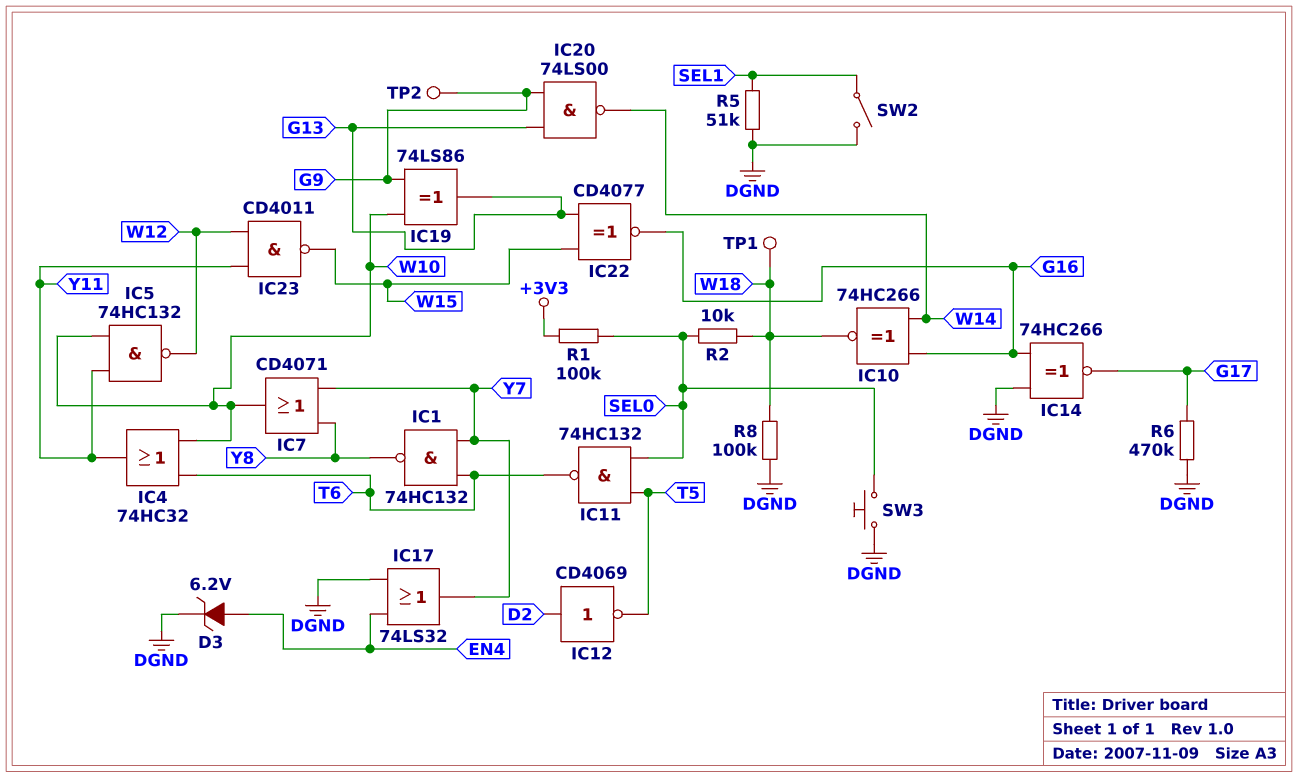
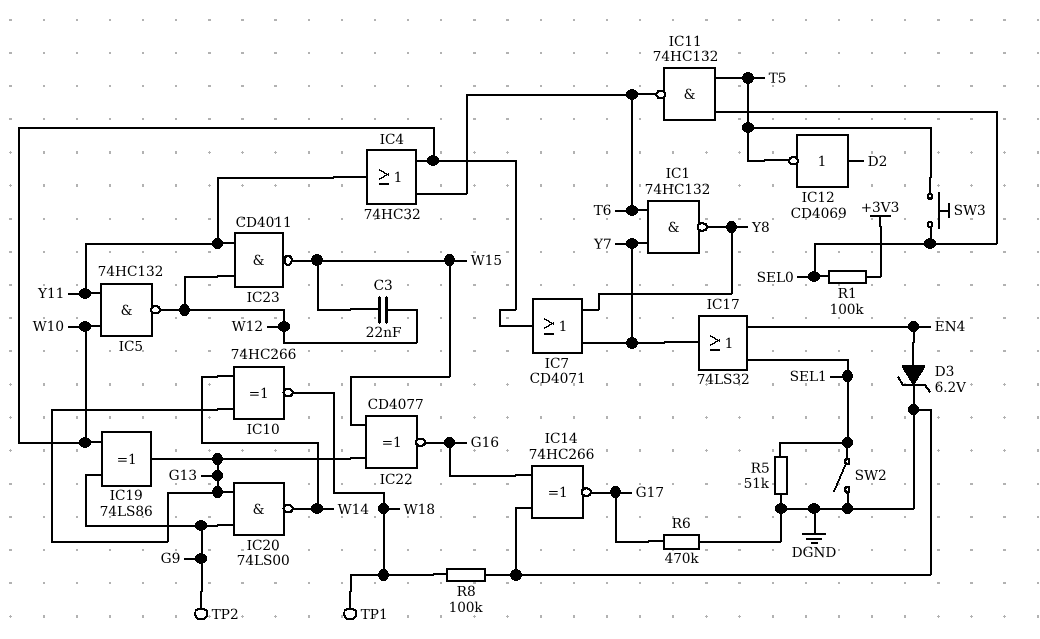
C3: none -> 22nF (W12, W15)
IC10: XNOR 74HC266 (in G16, in W14, out W18) -> XNOR 74HC266 (in G13, in W14, out W18)
IC17: OR 74LS32 (in DGND, in EN4, out Y7) -> OR 74LS32 (in EN4, in SEL1, out Y7)
R2: 10k (SEL0, W18) -> none
SW3: button (DGND, SEL0) -> button (SEL0, T5)

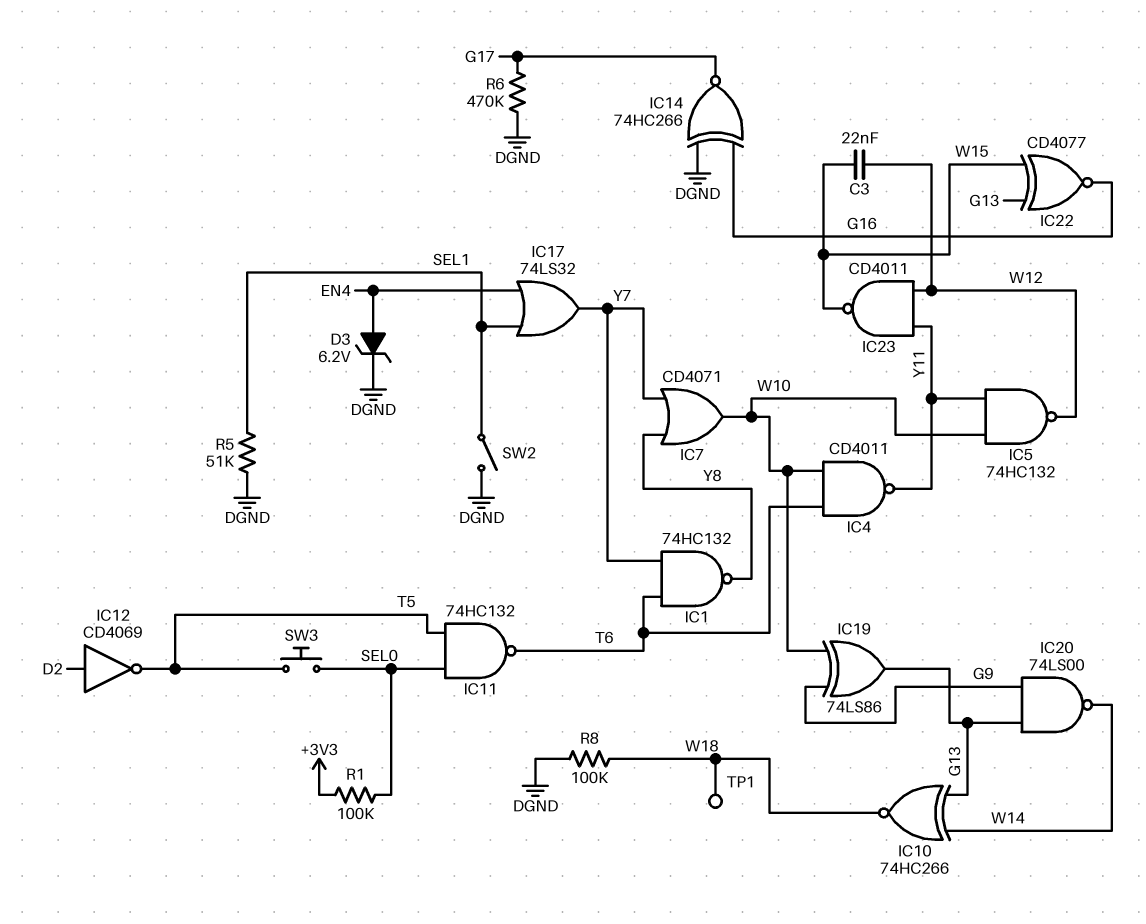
IC4: OR 74HC32 (in T6, in W10, out Y11) -> NAND CD4011 (in T6, in W10, out Y11)
TP2: test point (G9) -> none

